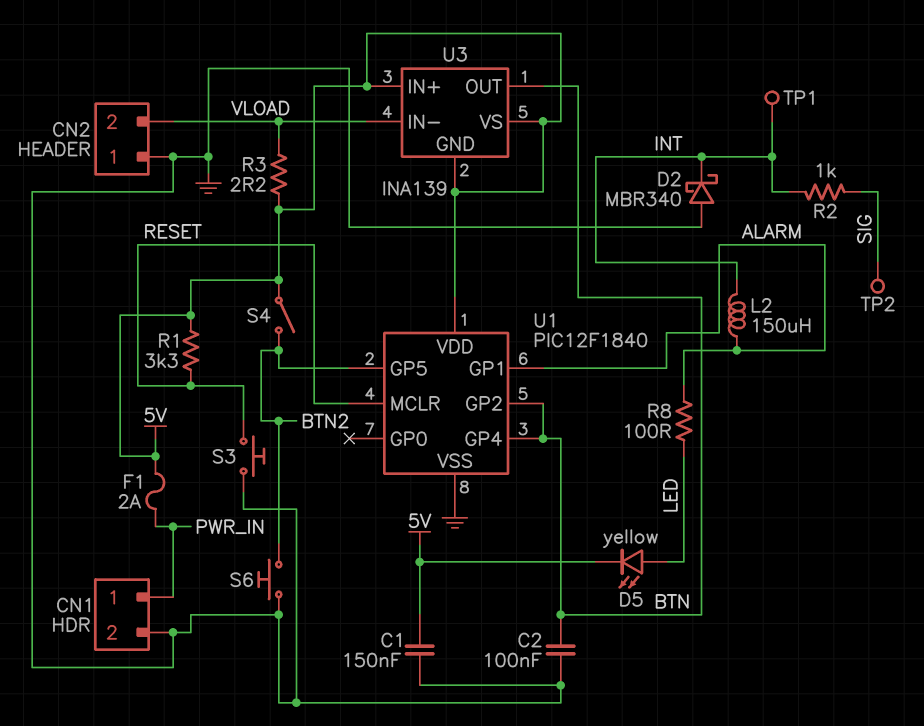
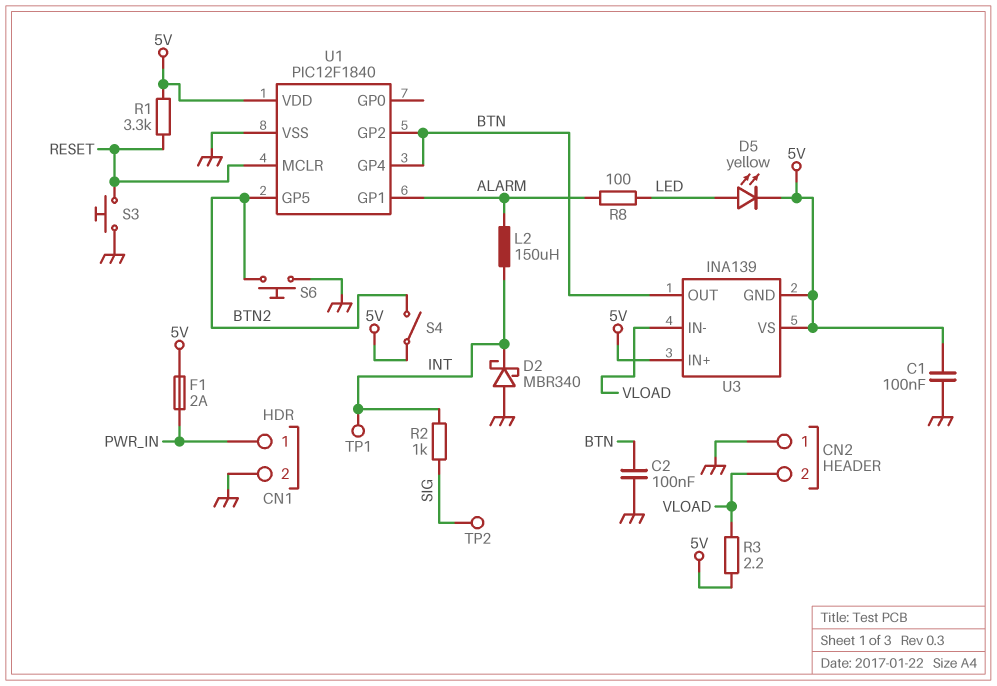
C1: 150nF (5V, GND) -> 100nF (5V, GND)

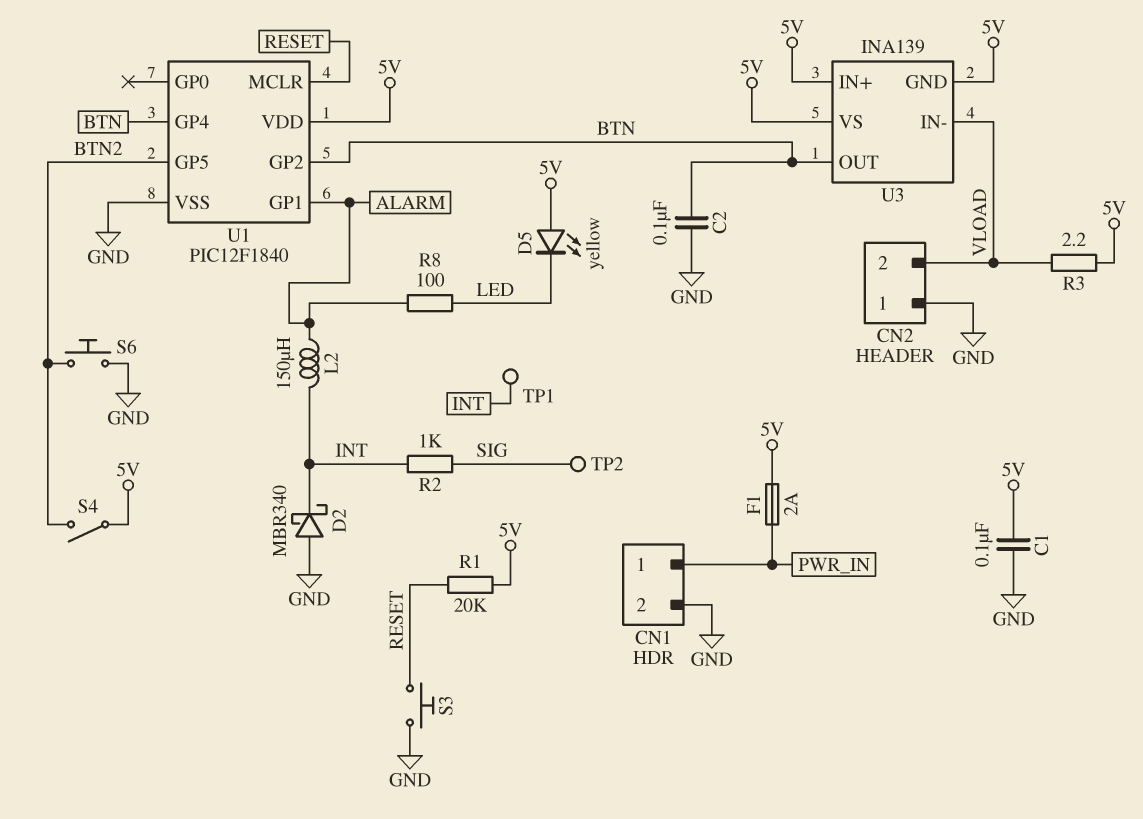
D5: LED yellow (A LED, K 5V) -> LED yellow (A 5V, K LED)
R1: 3.3k (5V, RESET) -> 20k (5V, RESET)

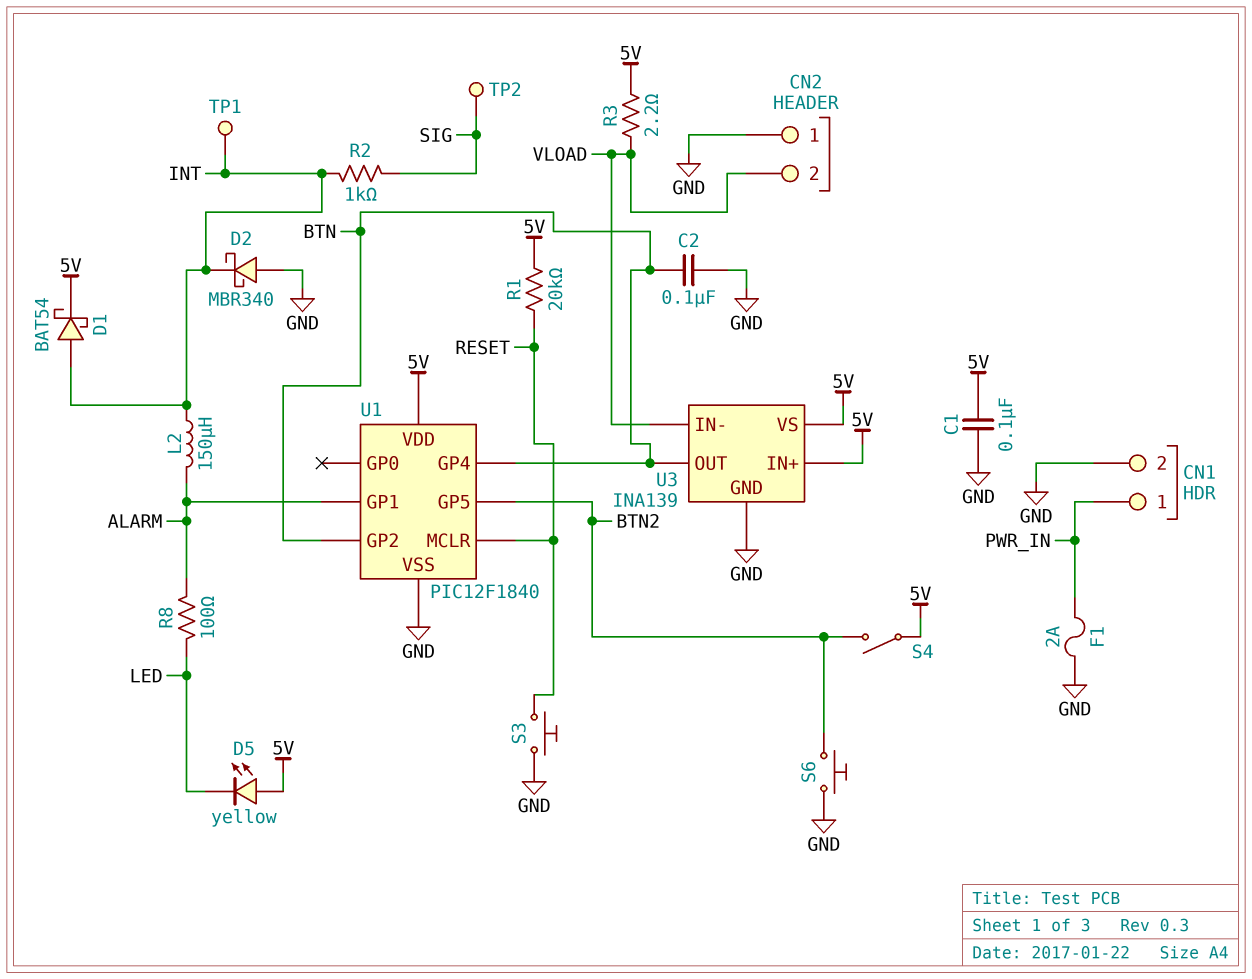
D1: none -> schottky BAT54 (A INT, K 5V)
F1: 2A (5V, PWR_IN) -> 2A (GND, PWR_IN)
U3 pin GND: 5V -> GND

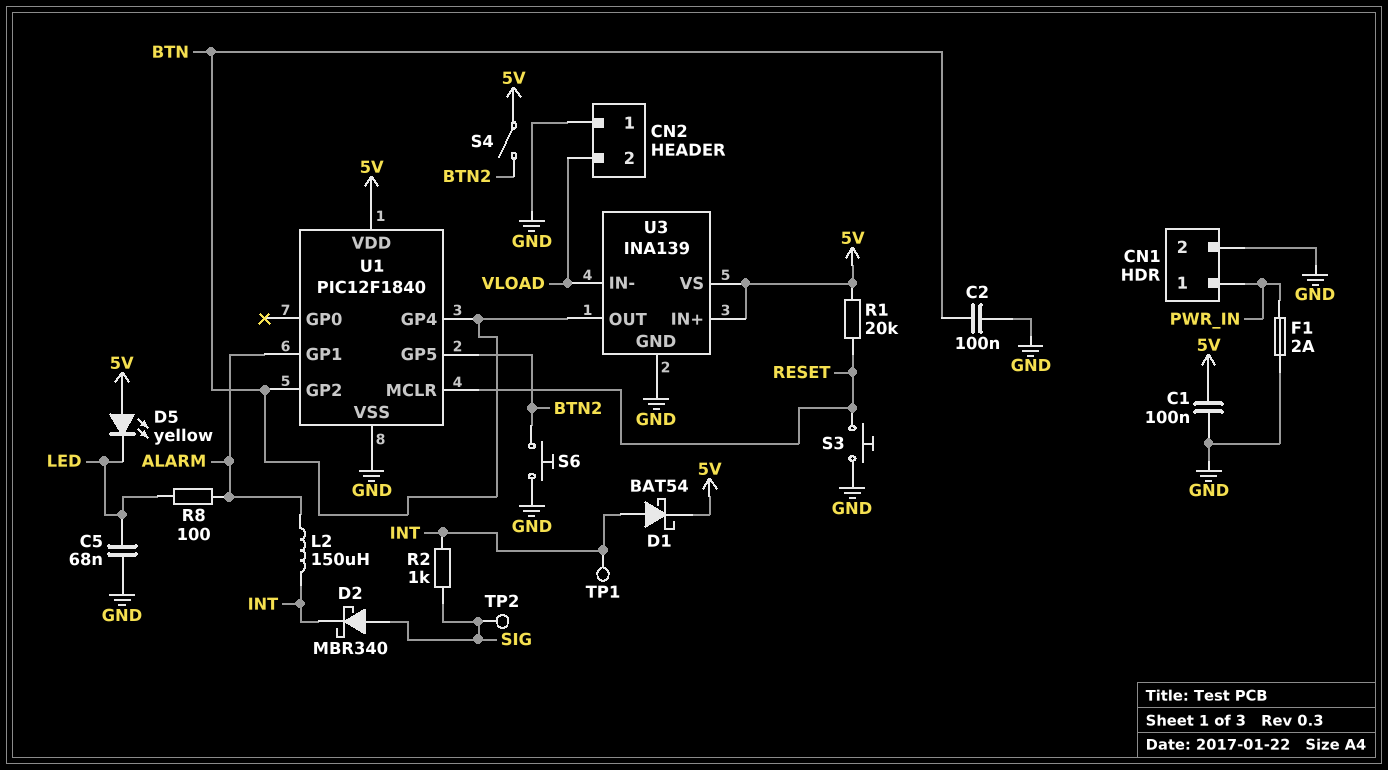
C5: none -> 68nF (GND, LED)
D2: schottky MBR340 (A GND, K INT) -> schottky MBR340 (A SIG, K INT)
R3: 2.2 (5V, VLOAD) -> none

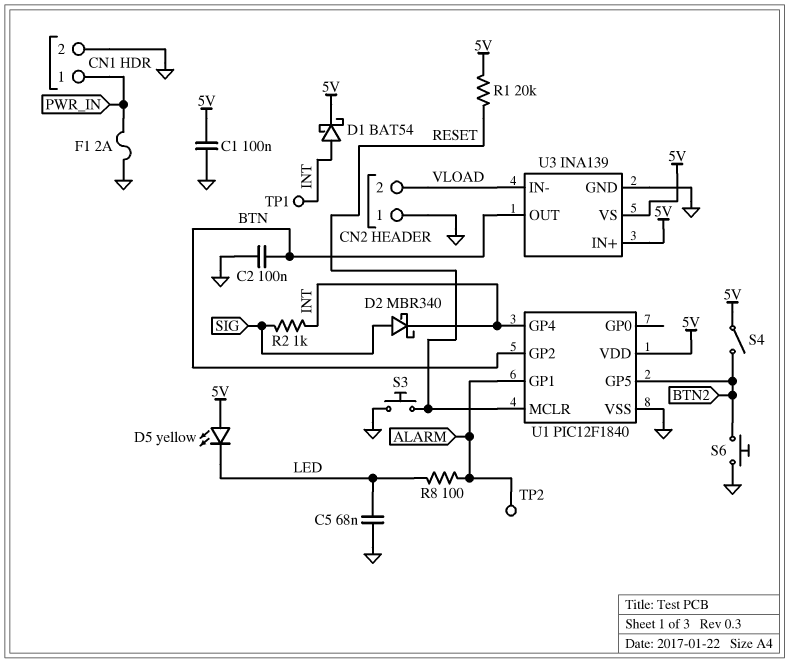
L2: 150uH (ALARM, INT) -> none
TP2: test point (SIG) -> test point (ALARM)
U1 pin GP4: BTN -> INT

